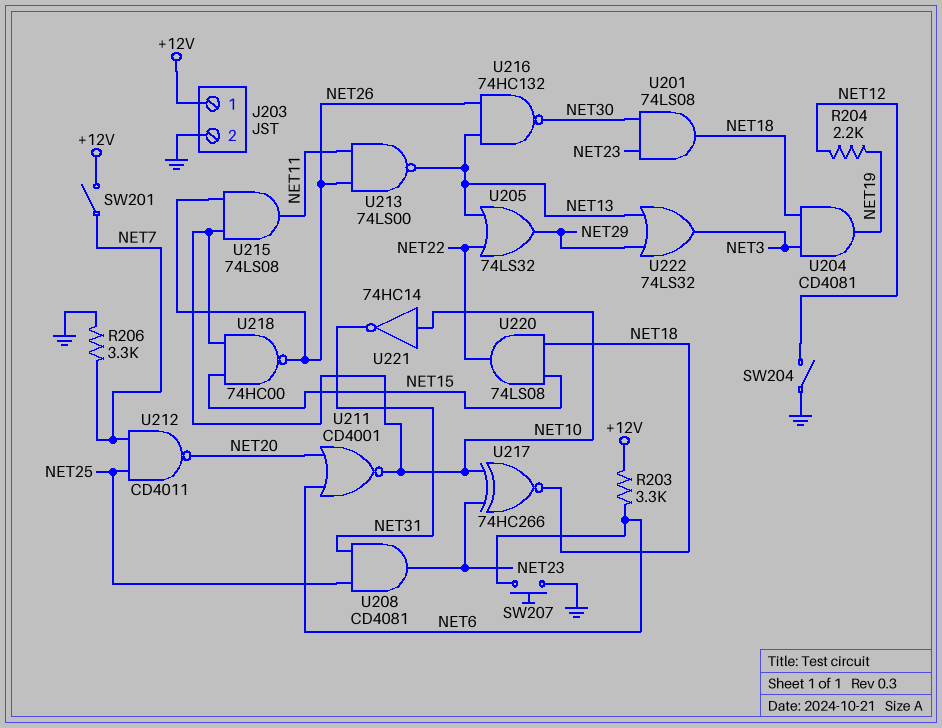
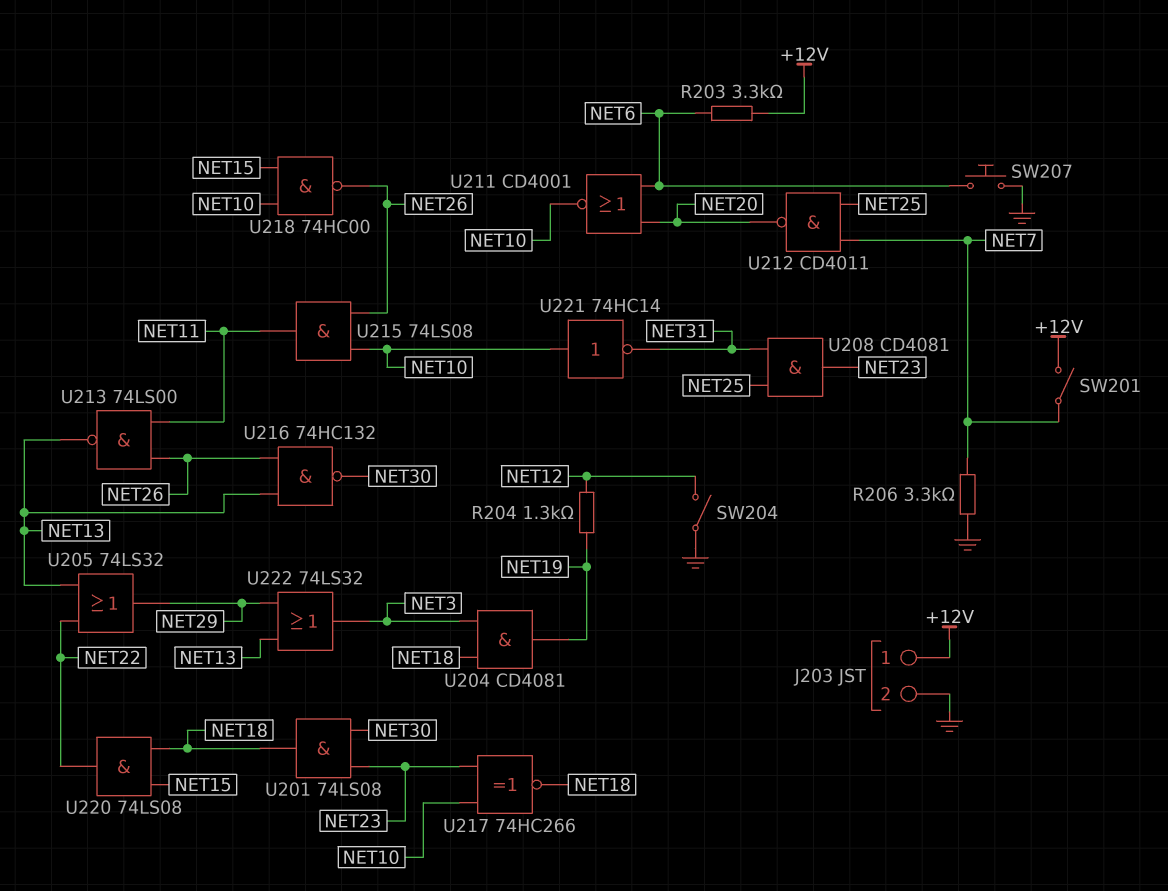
R204: 2.2k (NET12, NET19) -> 1.3k (NET12, NET19)

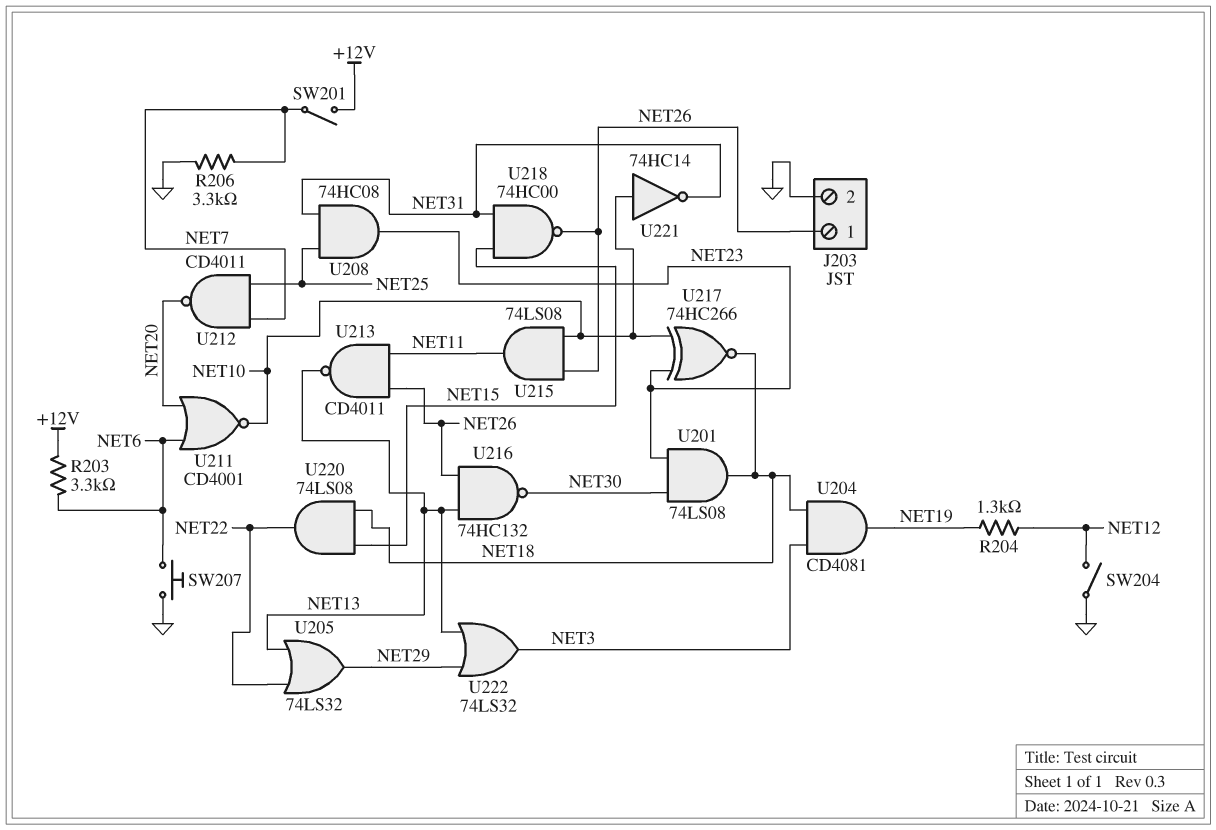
J203 pin 1: +12V -> NET26
U208: AND CD4081 (in NET25, in NET31, out NET23) -> AND 74HC08 (in NET25, in NET31, out NET23)
U213: NAND 74LS00 (in NET11, in NET26, out NET13) -> NAND CD4011 (in NET11, in NET26, out NET13)
U218: NAND 74HC00 (in NET10, in NET15, out NET26) -> NAND 74HC00 (in NET15, in NET31, out NET26)

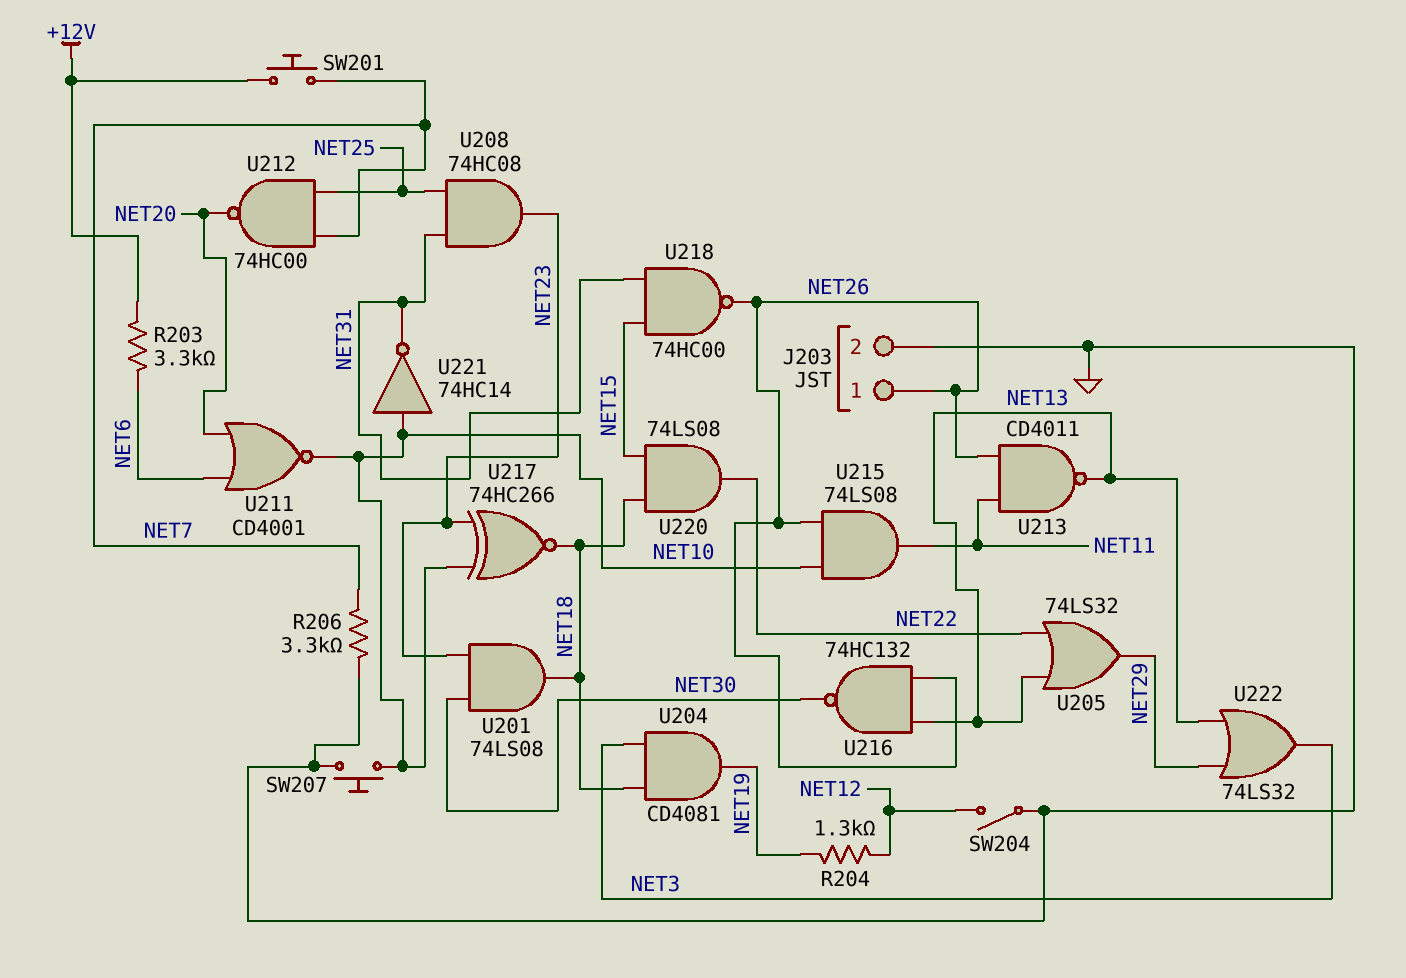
SW201: switch (+12V, NET7) -> button (+12V, NET7)
SW207: button (GND, NET6) -> button (GND, NET10)
U212: NAND CD4011 (in NET7, in NET25, out NET20) -> NAND 74HC00 (in NET7, in NET25, out NET20)

